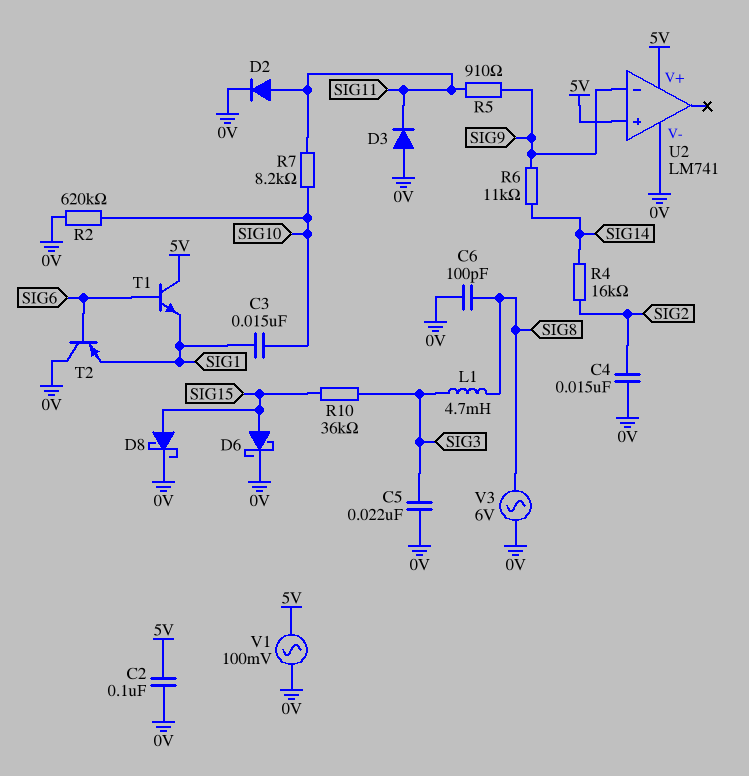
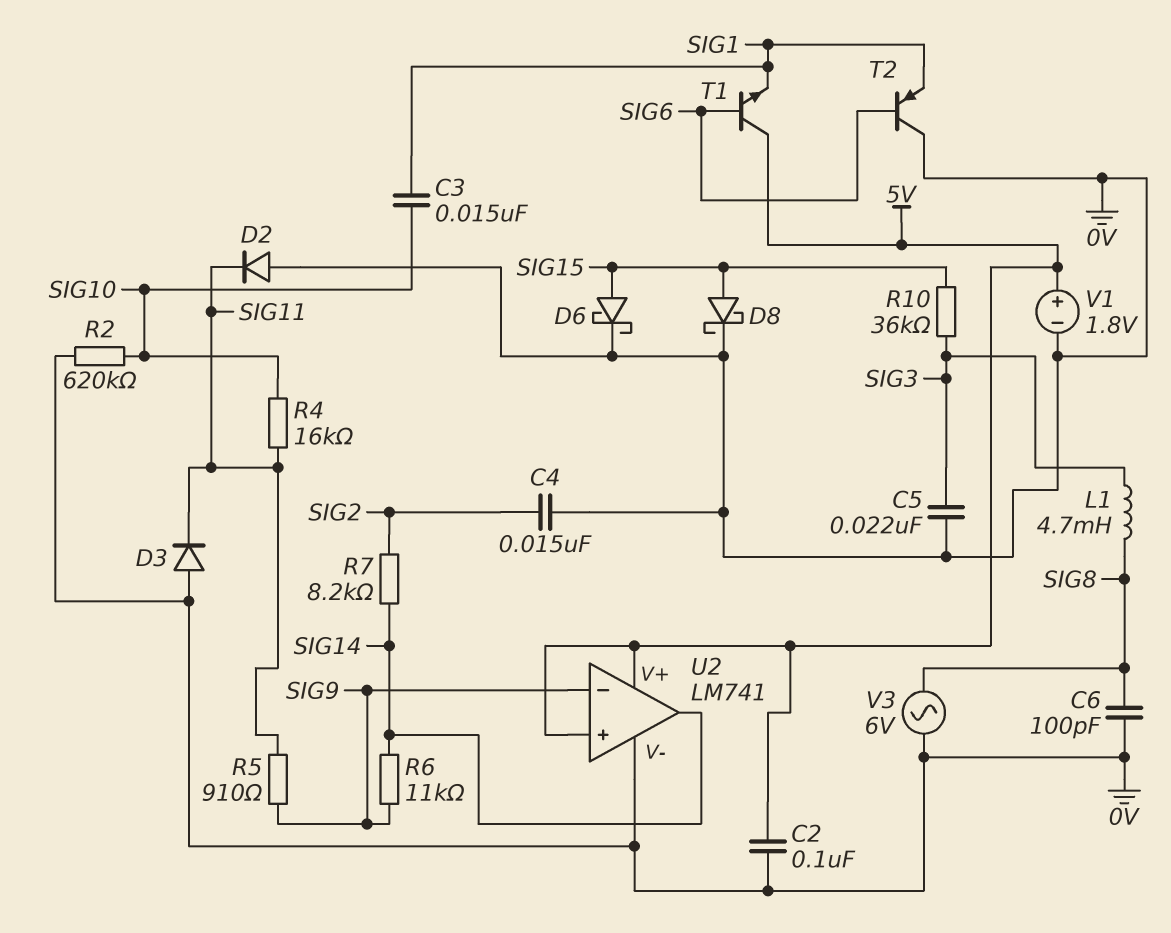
D2: diode (A SIG11, K 0V) -> diode (A 0V, K SIG11)
R4: 16k (SIG2, SIG14) -> 16k (SIG10, SIG11)
R7: 8.2k (SIG10, SIG11) -> 8.2k (SIG2, SIG14)
U2 pin out: none -> SIG14
V1: AC 100mV (0V, 5V) -> 1.8V (plus 5V, minus 0V)

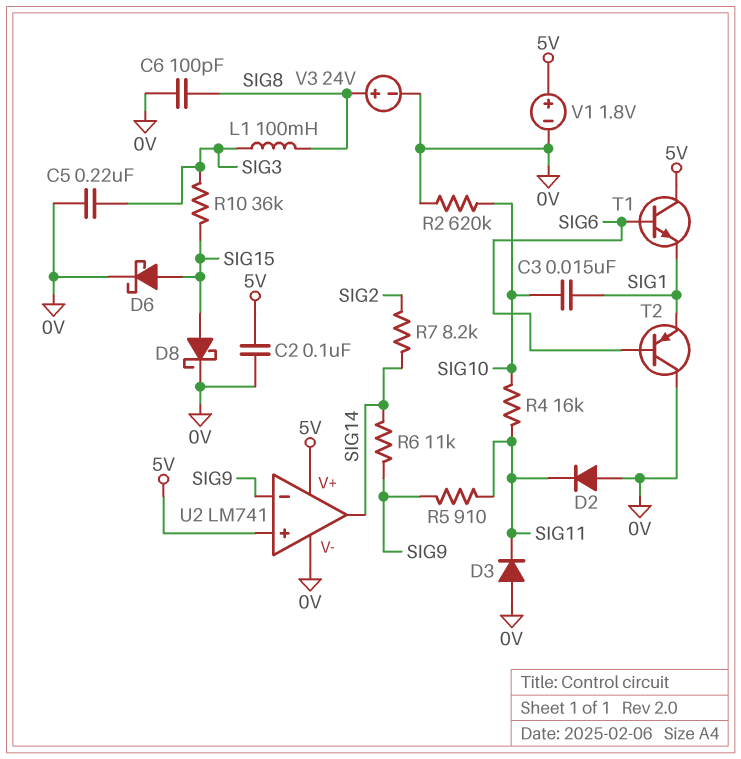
C4: 15nF (0V, SIG2) -> none
C5: 22nF (0V, SIG3) -> 220nF (0V, SIG3)
L1: 4.7mH (SIG3, SIG8) -> 100mH (SIG3, SIG8)
V3: AC 6V (0V, SIG8) -> 24V (plus SIG8, minus 0V)

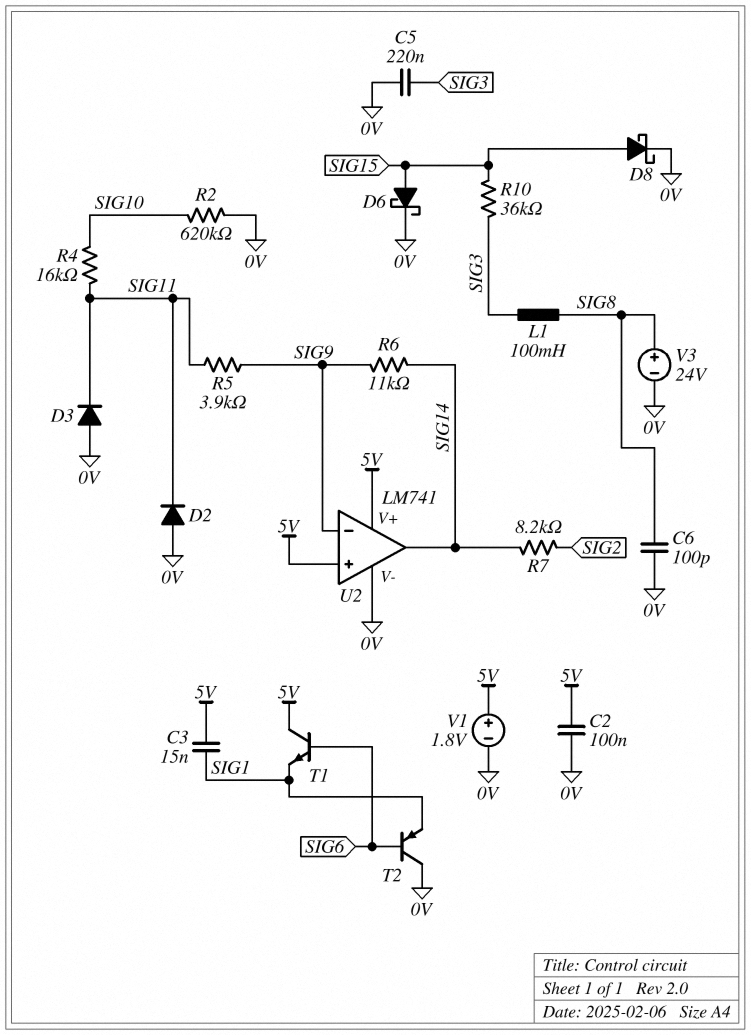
C3: 15nF (SIG1, SIG10) -> 15nF (5V, SIG1)
R5: 910 (SIG9, SIG11) -> 3.9k (SIG9, SIG11)

